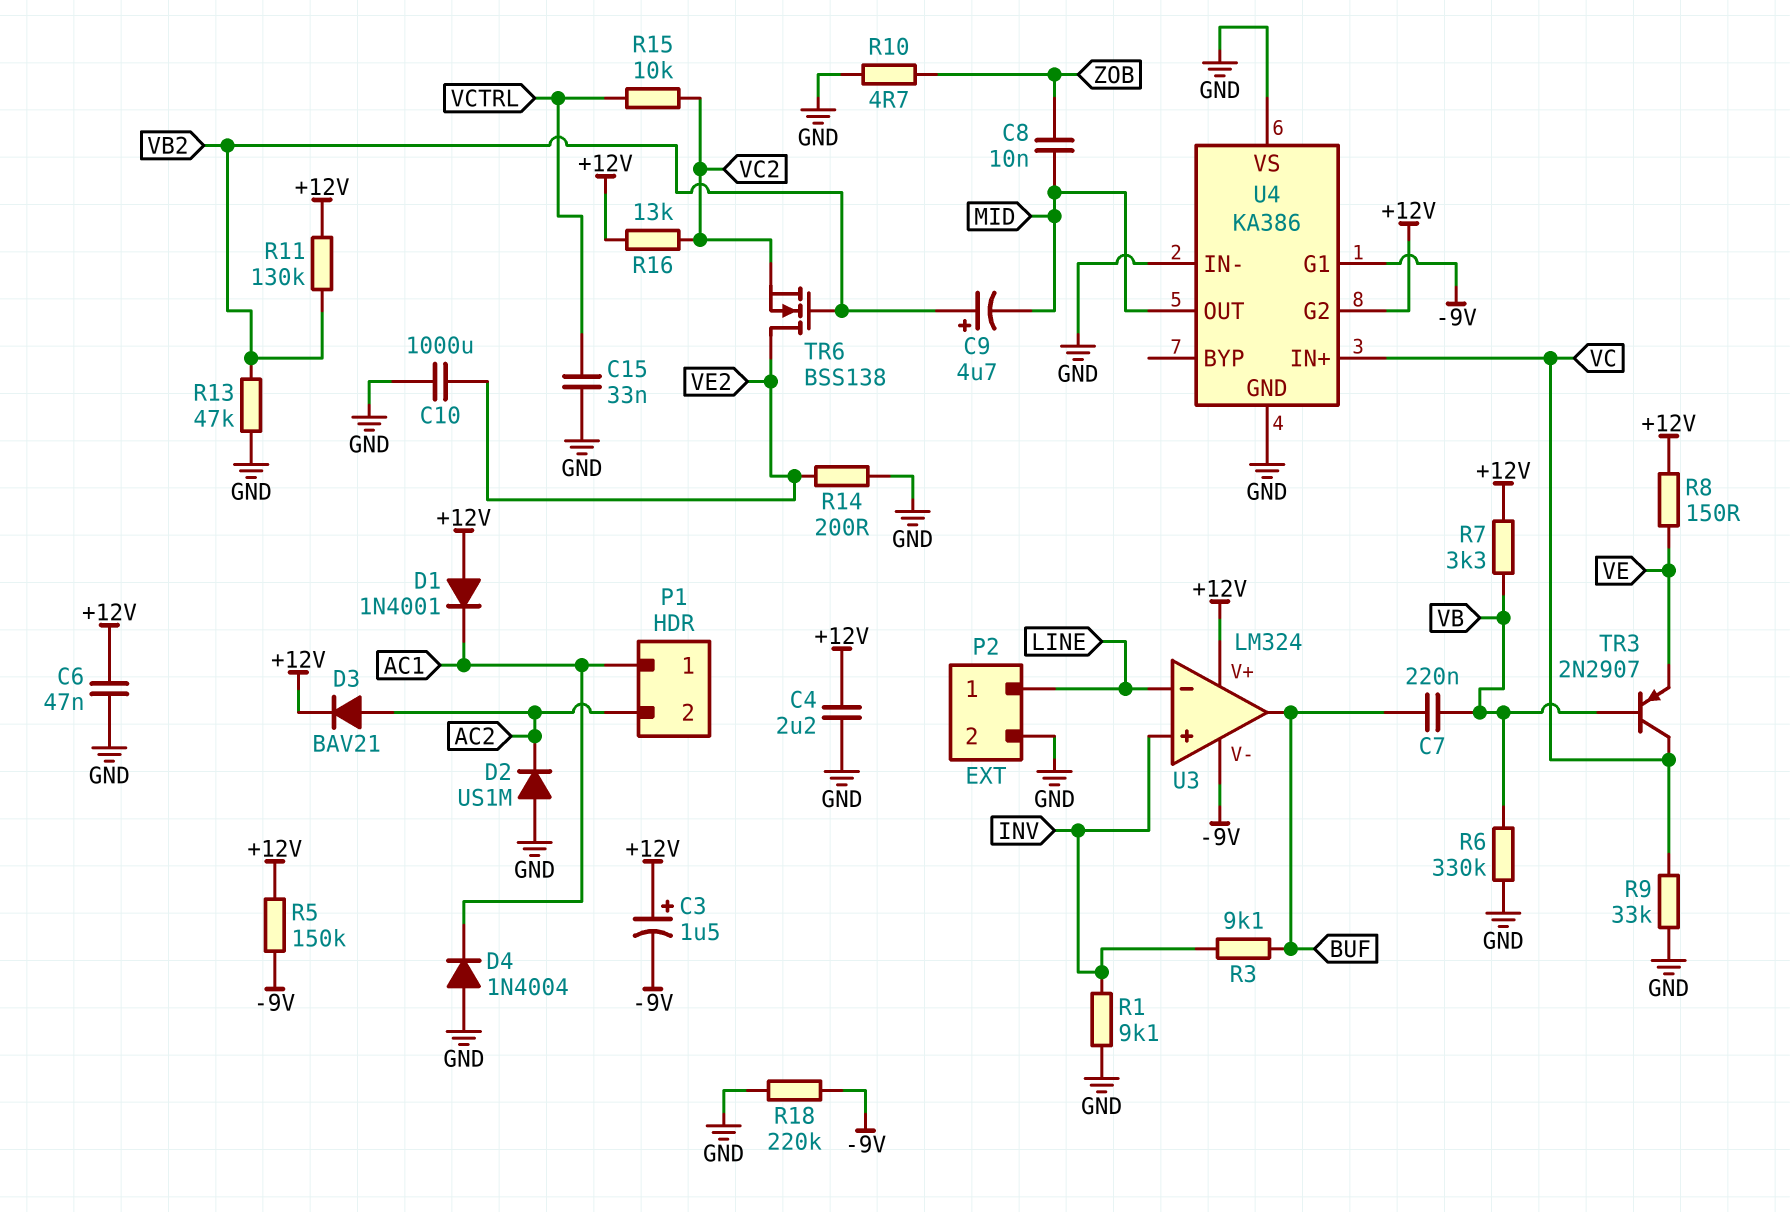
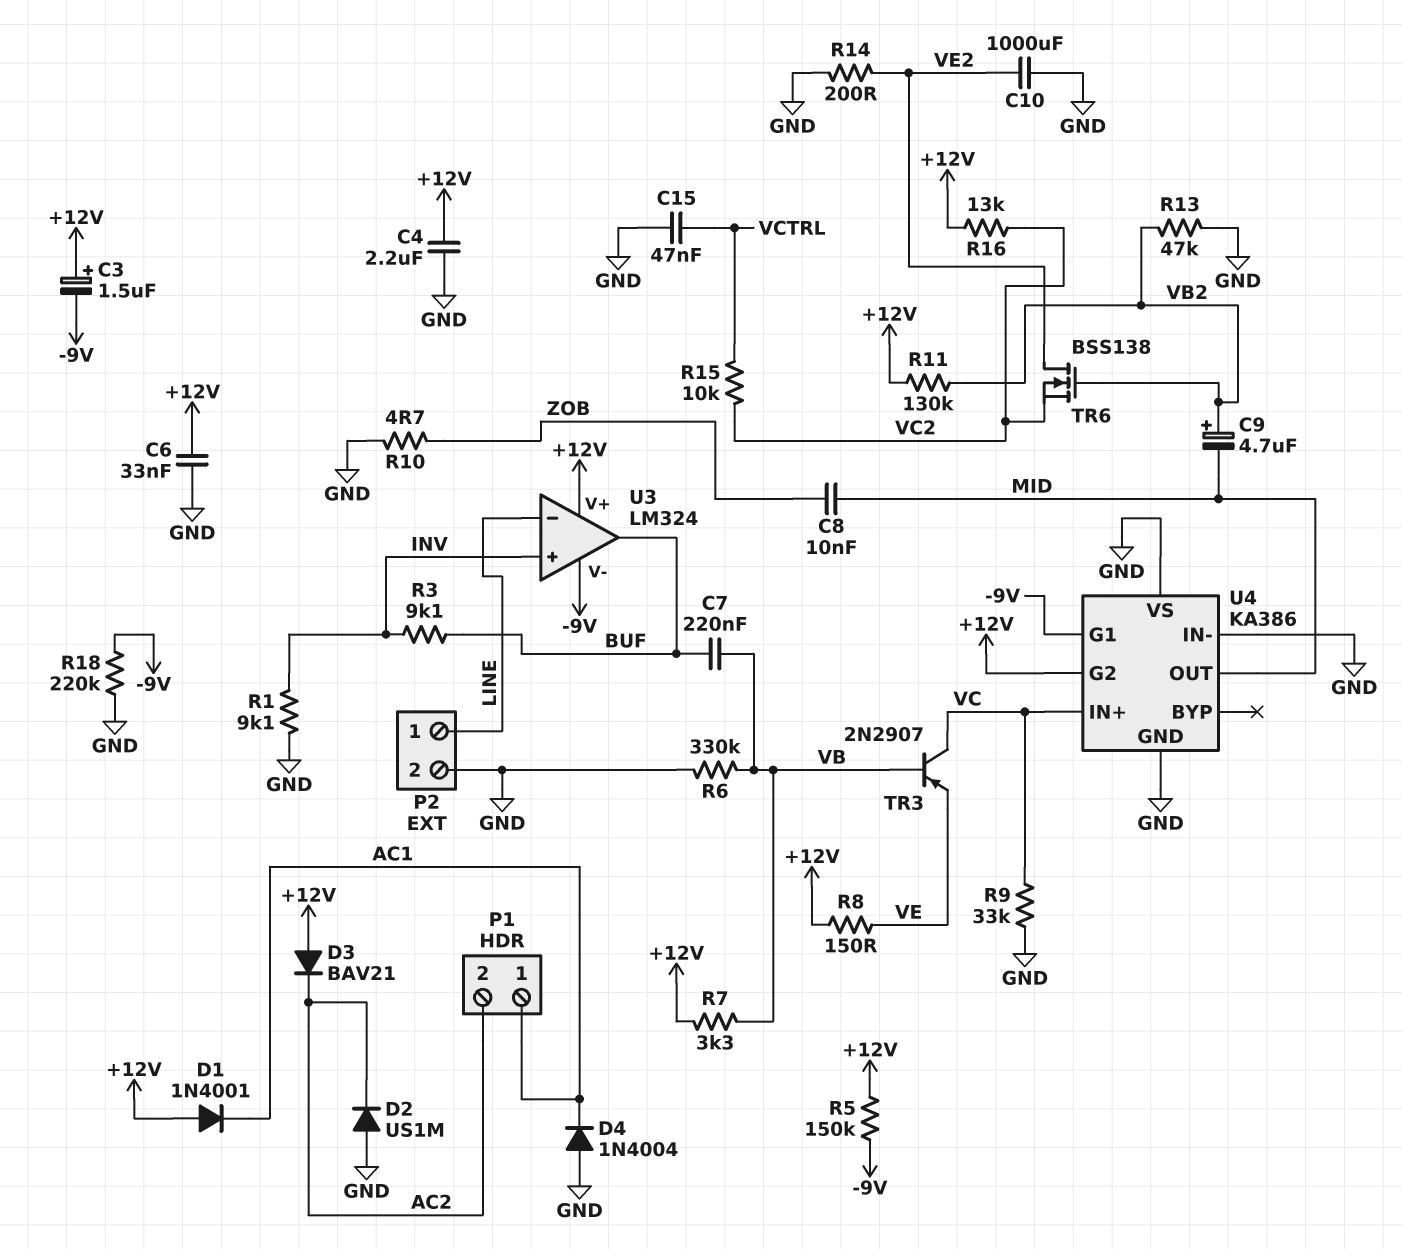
C6: 47nF (+12V, GND) -> 33nF (+12V, GND)
C15: 33nF (GND, VCTRL) -> 47nF (GND, VCTRL)
D3: diode BAV21 (A AC2, K +12V) -> diode BAV21 (A +12V, K AC2)

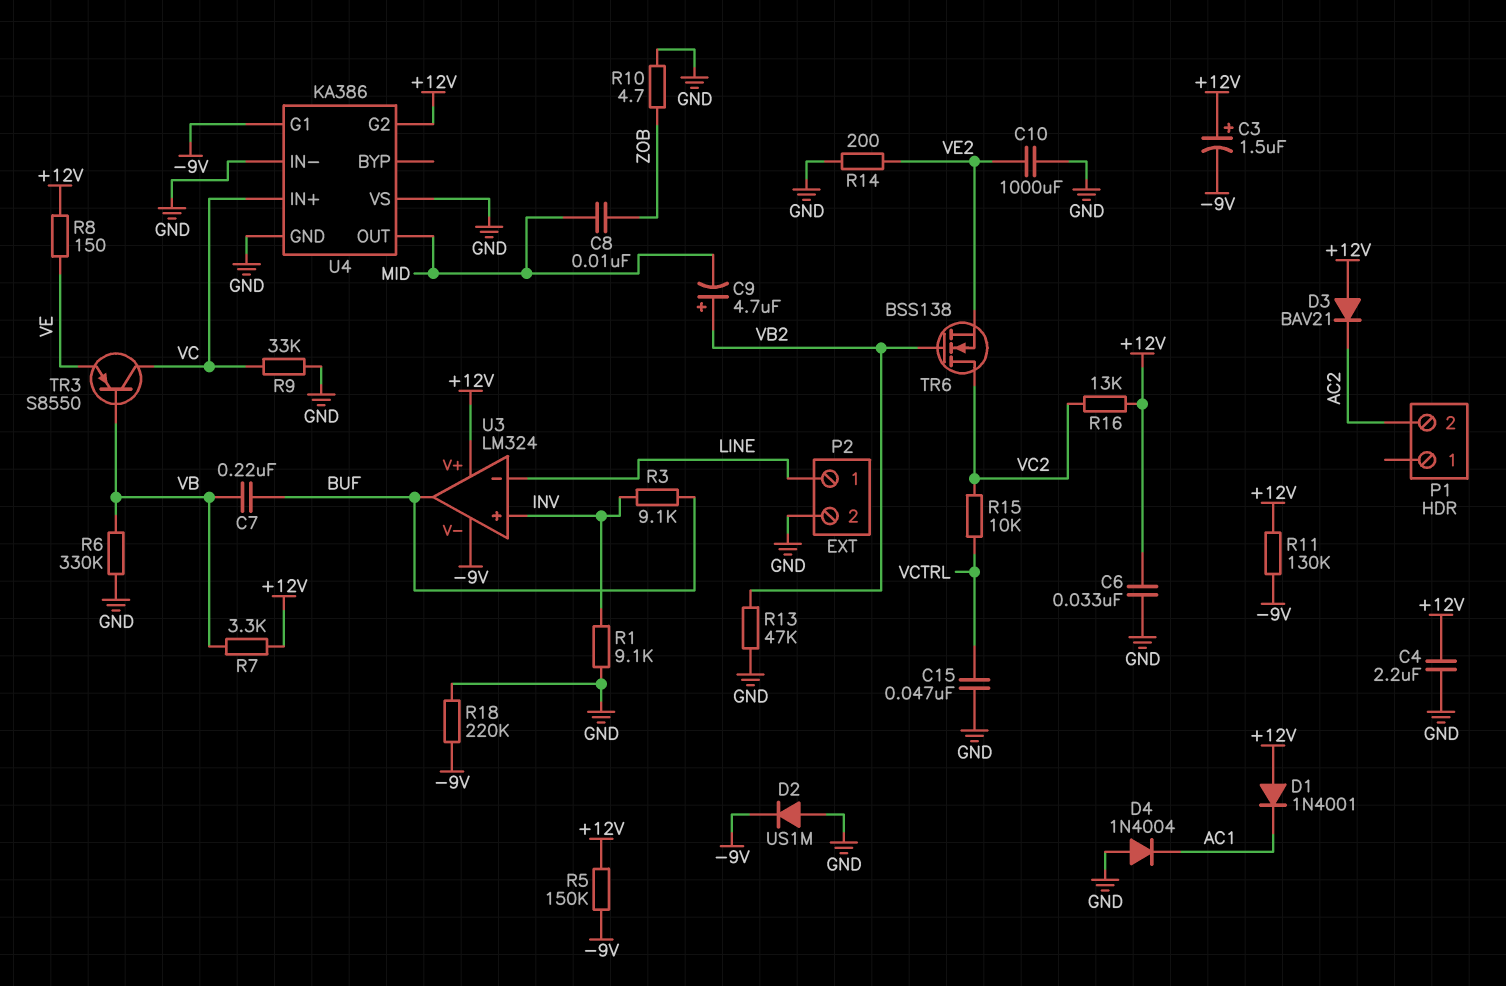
D2: diode US1M (A GND, K AC2) -> diode US1M (A GND, K -9V)
P1 pin 1: AC1 -> none
R11: 130k (+12V, VB2) -> 130k (+12V, -9V)
TR3: PNP 2N2907 (B VB, C VC, E VE) -> PNP S8550 (B VB, C VC, E VE)
TR6: NMOS BSS138 (G VB2, D VE2, S VC2) -> NMOS BSS138 (G VB2, D VC2, S VE2)

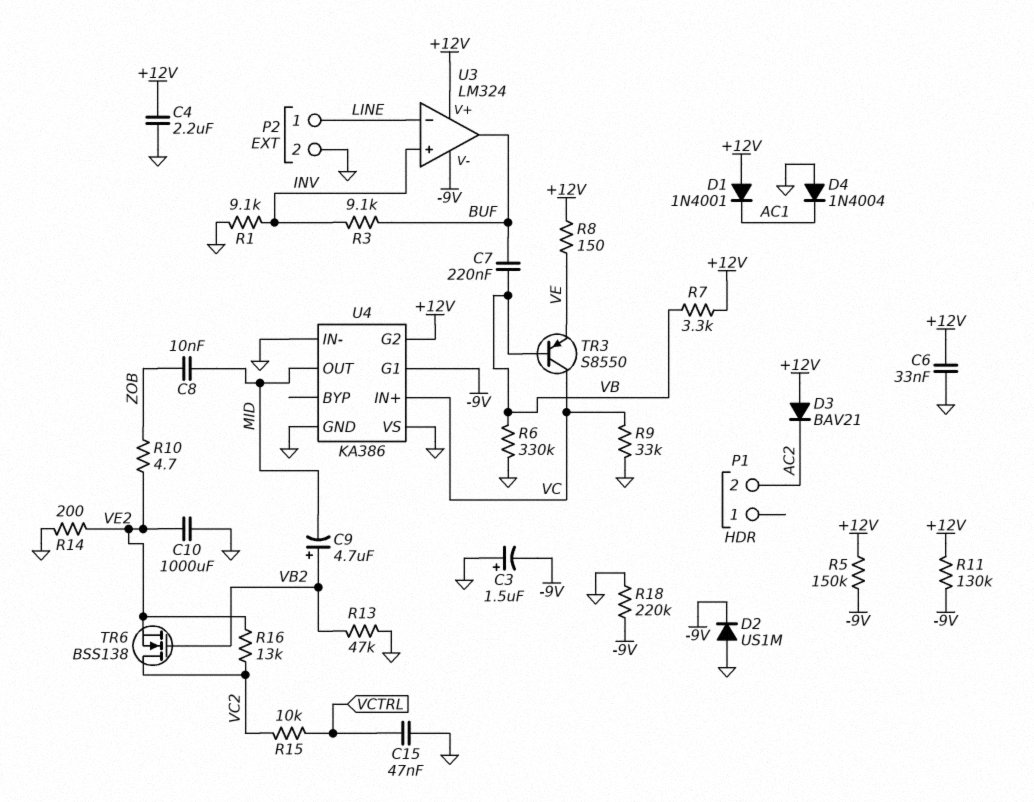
C3: 1.5uF (plus +12V, minus -9V) -> 1.5uF (plus GND, minus -9V)
R10: 4.7 (GND, ZOB) -> 4.7 (VE2, ZOB)
R16: 13k (+12V, VC2) -> 13k (VC2, VE2)

